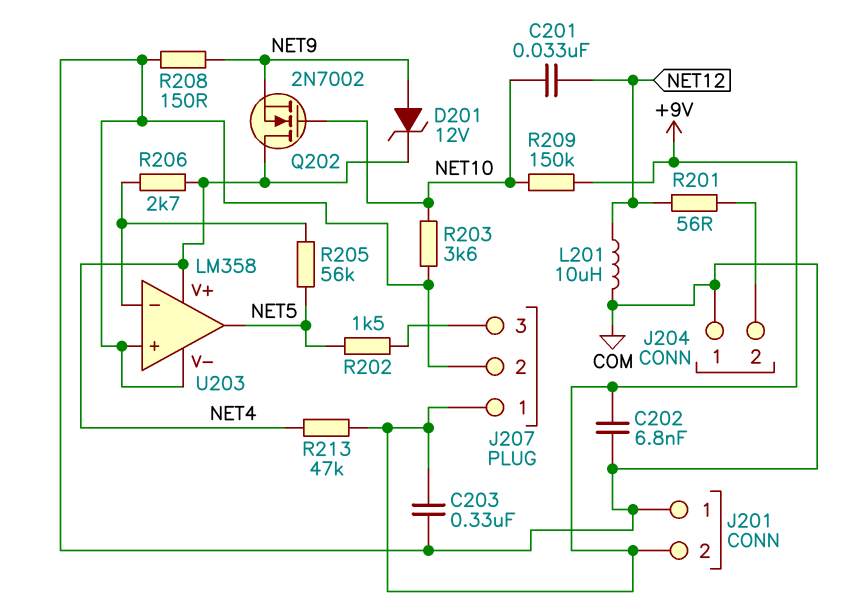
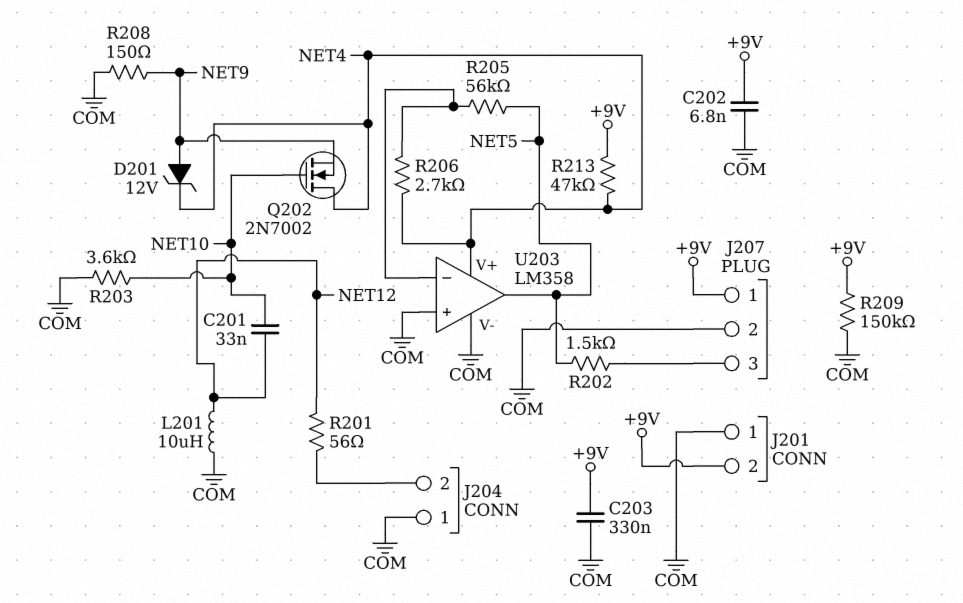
R209: 150k (+9V, NET10) -> 150k (+9V, COM)

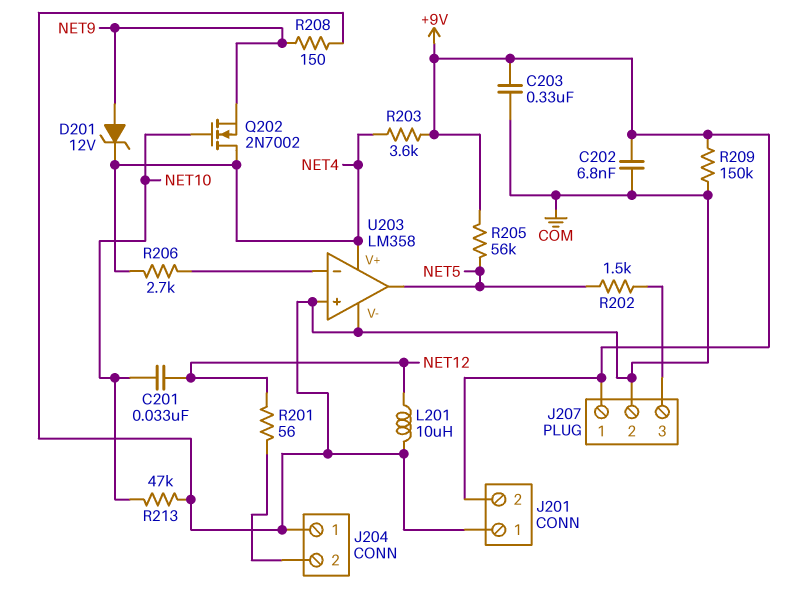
R203: 3.6k (COM, NET10) -> 3.6k (+9V, NET4)
R205: 56k (NET5, U203/in-) -> 56k (+9V, NET5)
R213: 47k (+9V, NET4) -> 47k (COM, NET10)

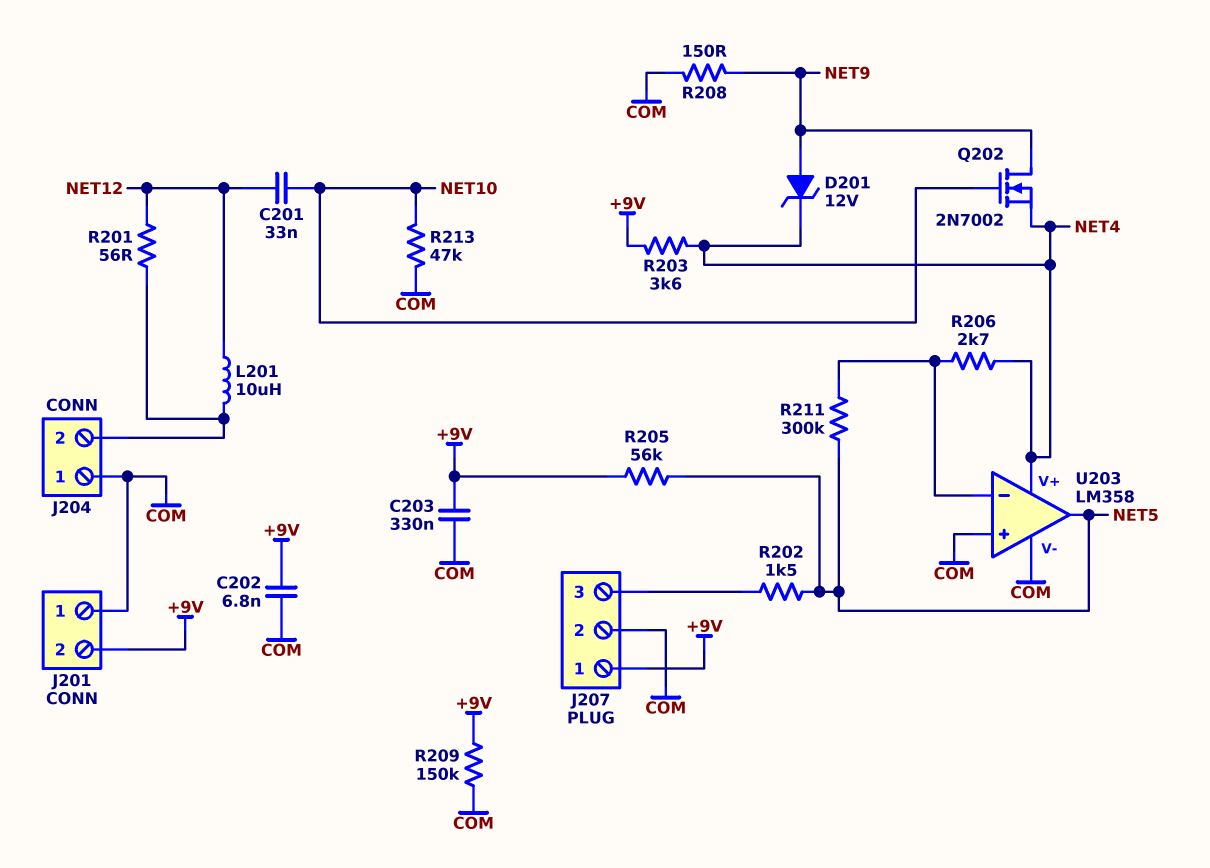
L201: 10uH (COM, NET12) -> 10uH (J204/2, NET12)
Q202: NMOS 2N7002 (G NET10, D NET4, S NET9) -> NMOS 2N7002 (G NET10, D NET9, S NET4)
R211: none -> 300k (NET5, U203/in-)

